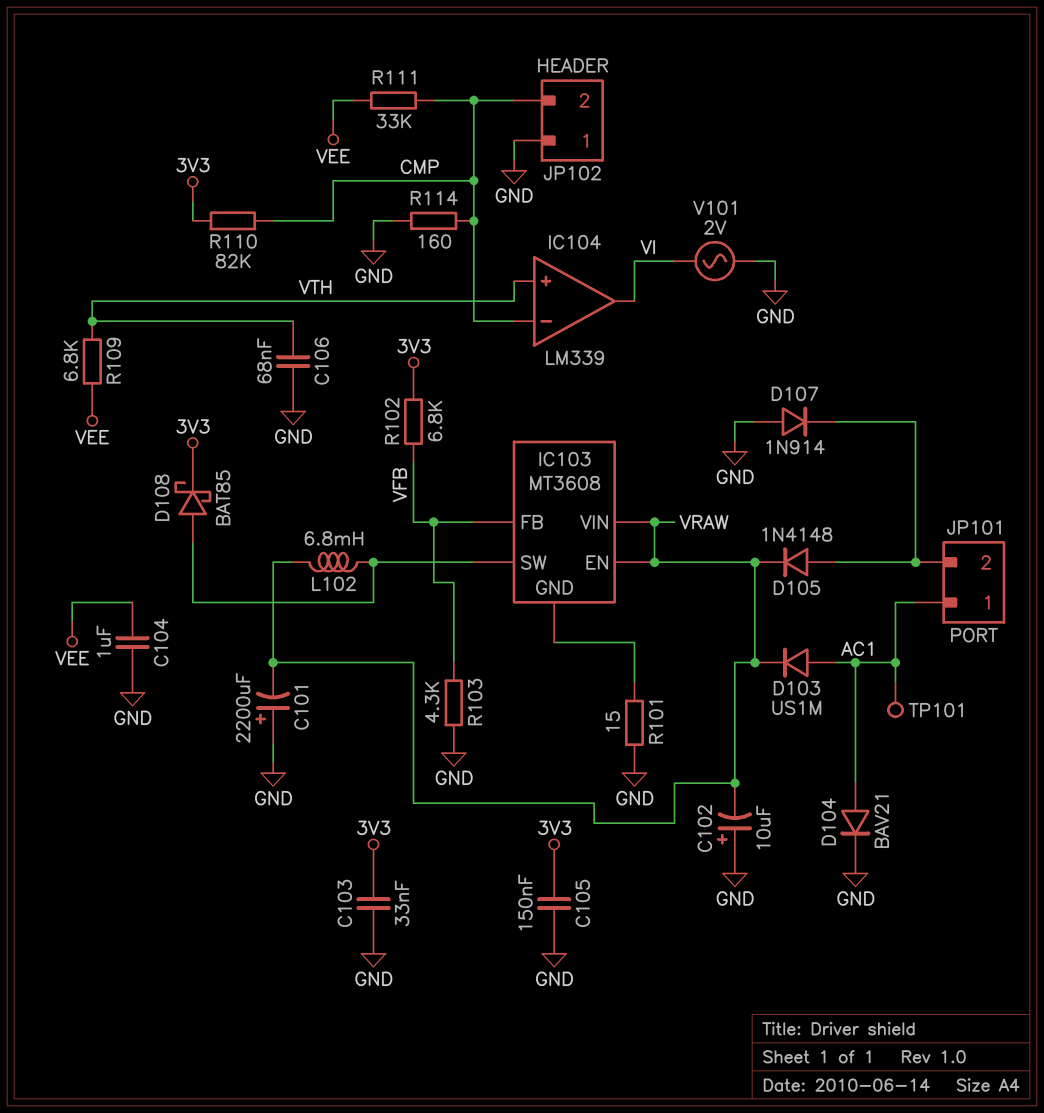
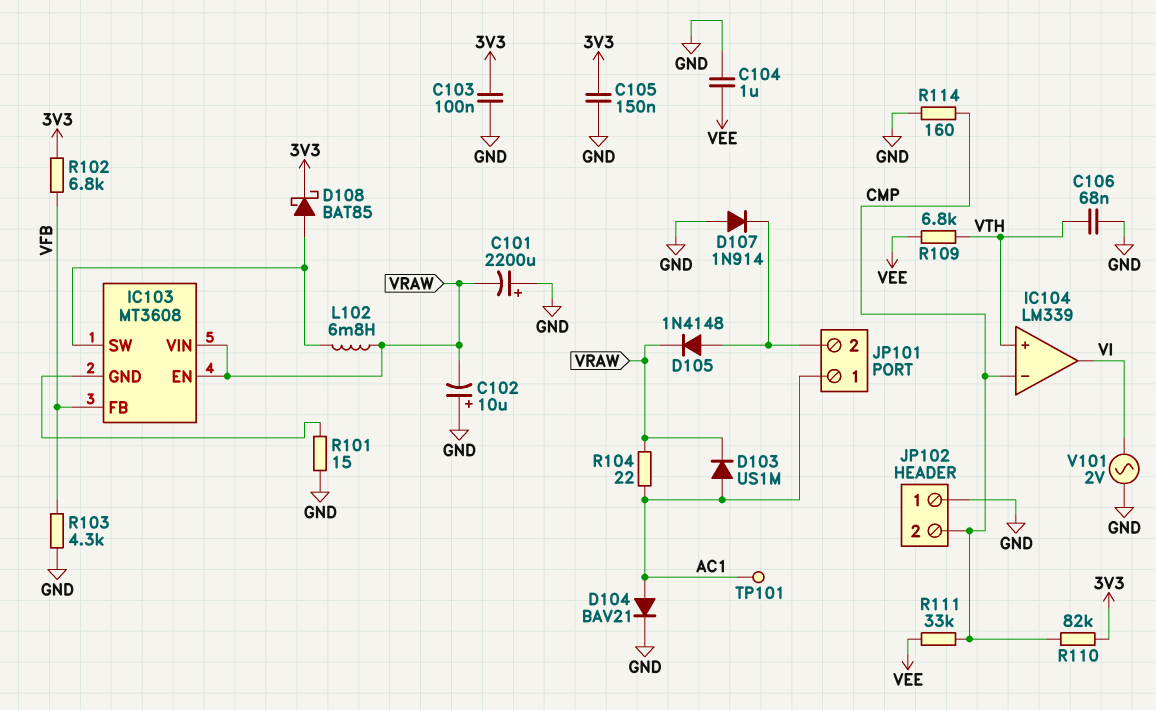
C103: 33nF (3V3, GND) -> 100nF (3V3, GND)
R104: none -> 22 (AC1, VRAW)

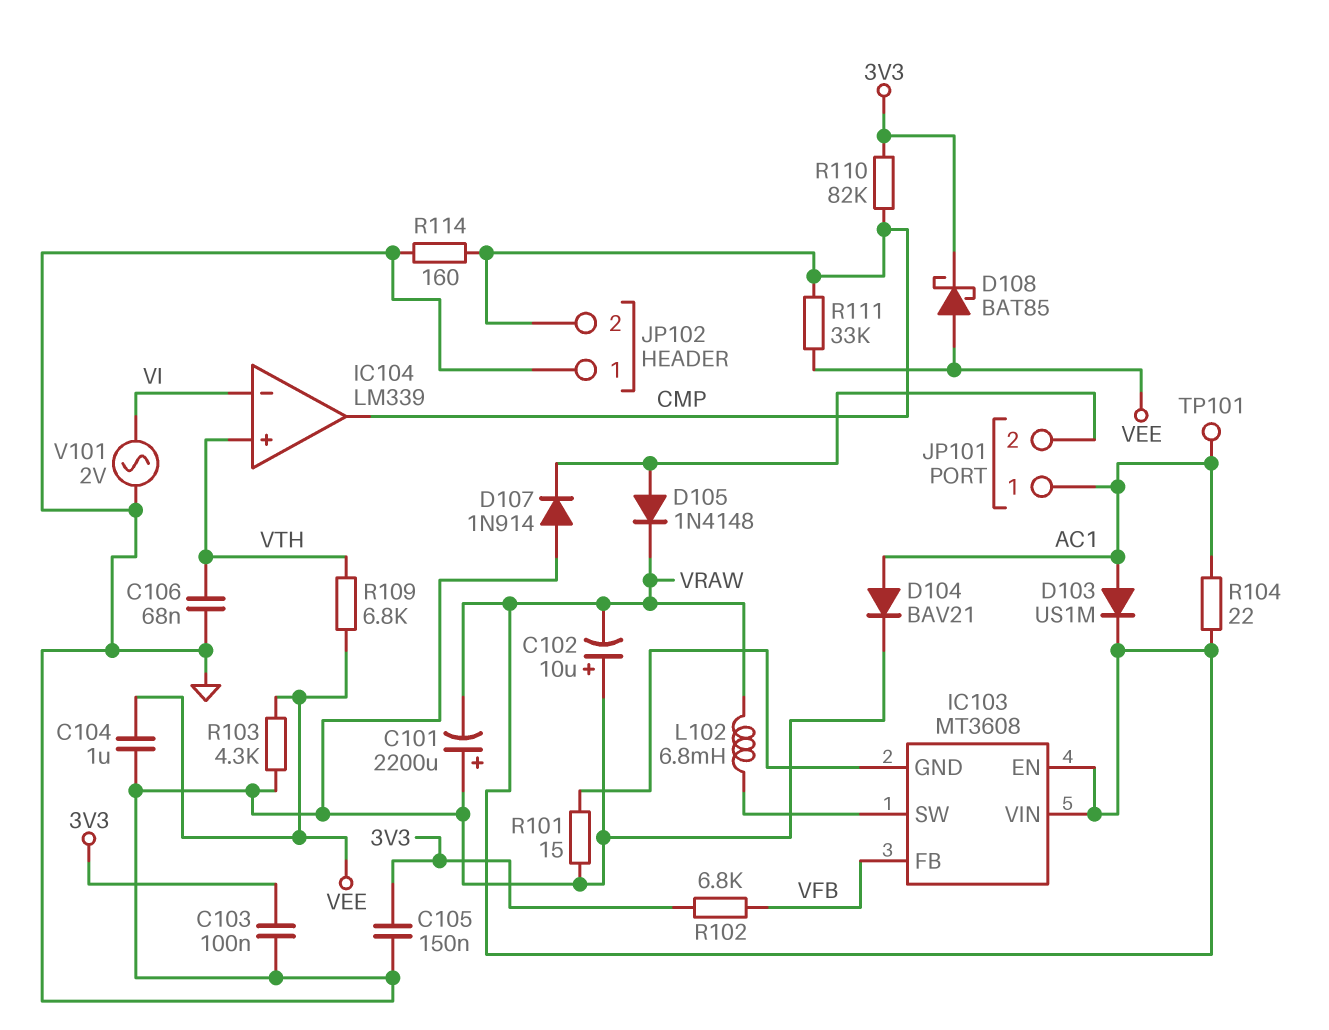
D108: schottky BAT85 (A IC103/SW, K 3V3) -> schottky BAT85 (A VEE, K 3V3)
IC104 pin in-: CMP -> VI
IC104 pin out: VI -> CMP
R103: 4.3k (GND, VFB) -> 4.3k (GND, VEE)

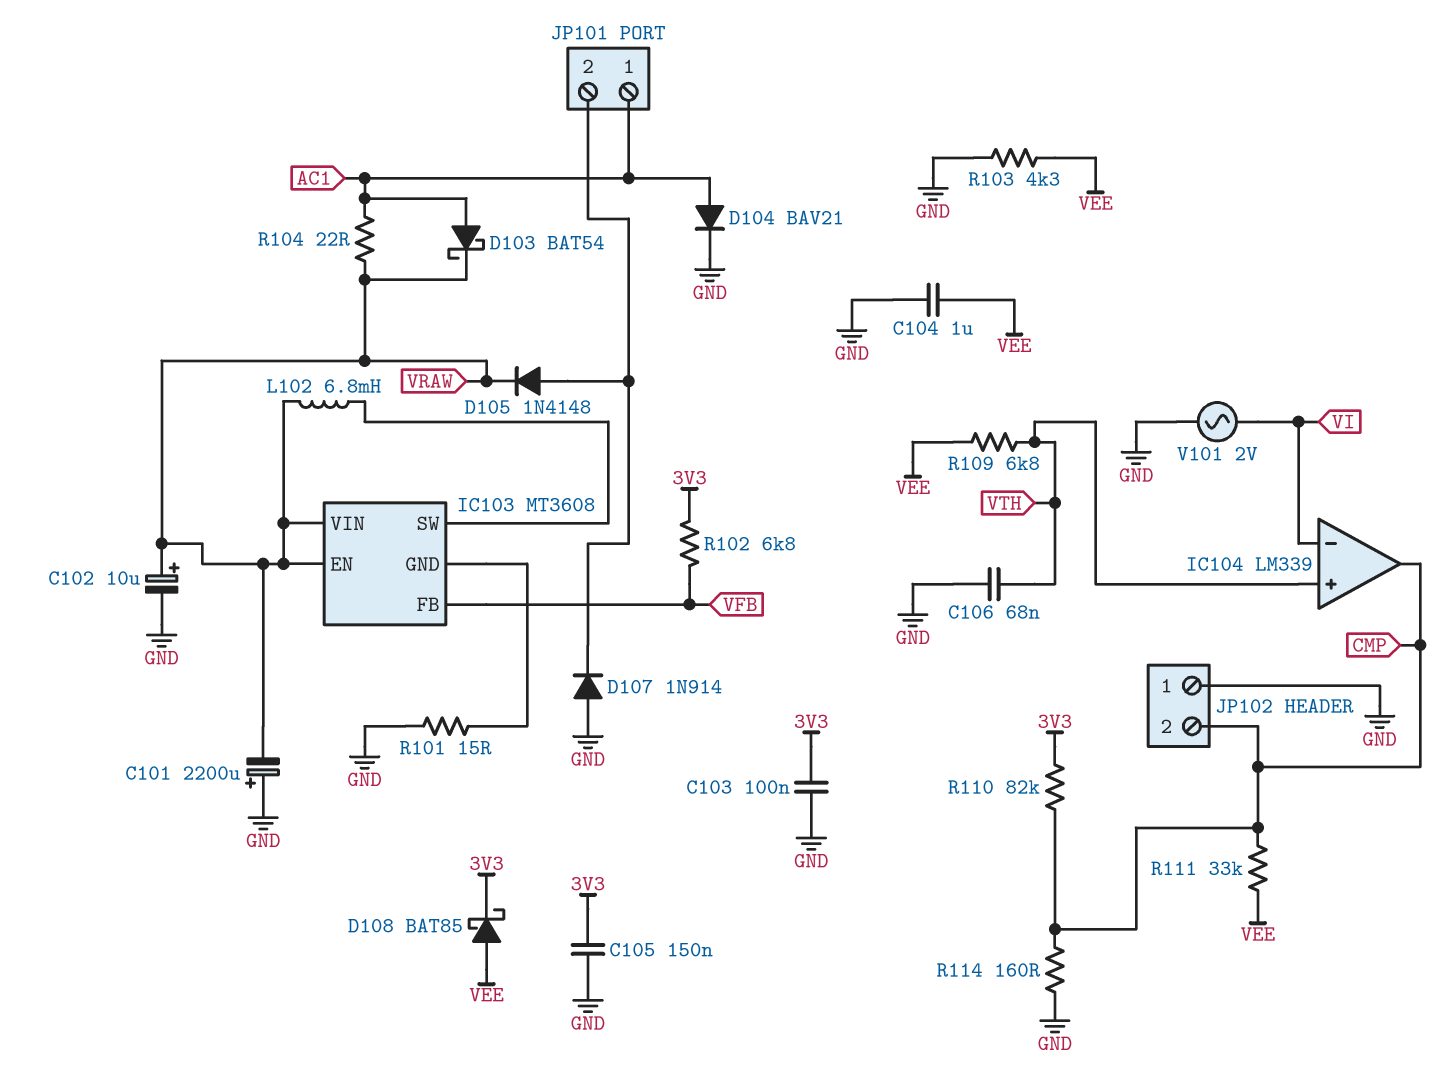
C102: 10uF (plus GND, minus VRAW) -> 10uF (plus VRAW, minus GND)
D103: diode US1M (A AC1, K VRAW) -> schottky BAT54 (A AC1, K VRAW)
TP101: test point (AC1) -> none

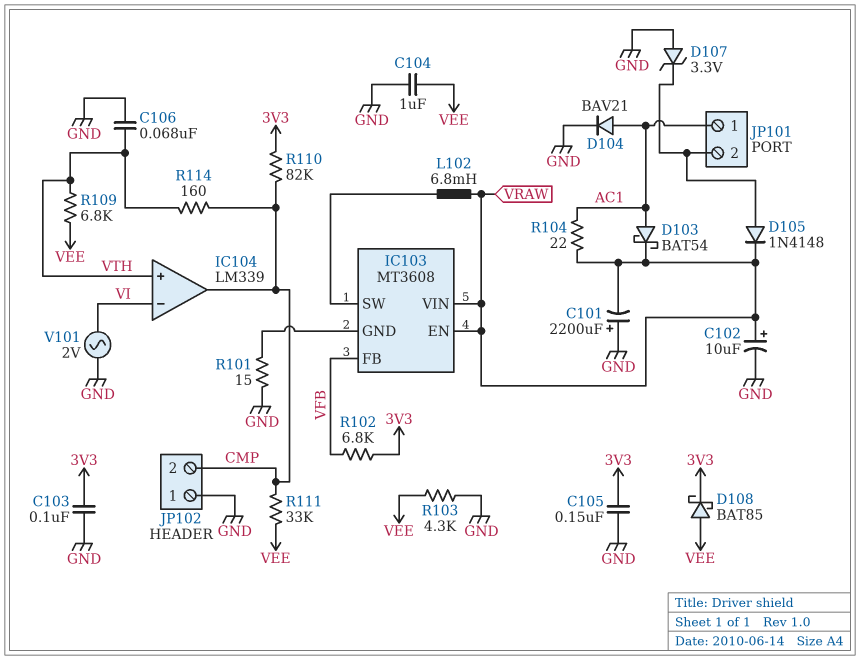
D107: diode 1N914 (A GND, K JP101/2) -> zener 3.3V (A GND, K JP101/2)
R114: 160 (CMP, GND) -> 160 (CMP, VTH)

